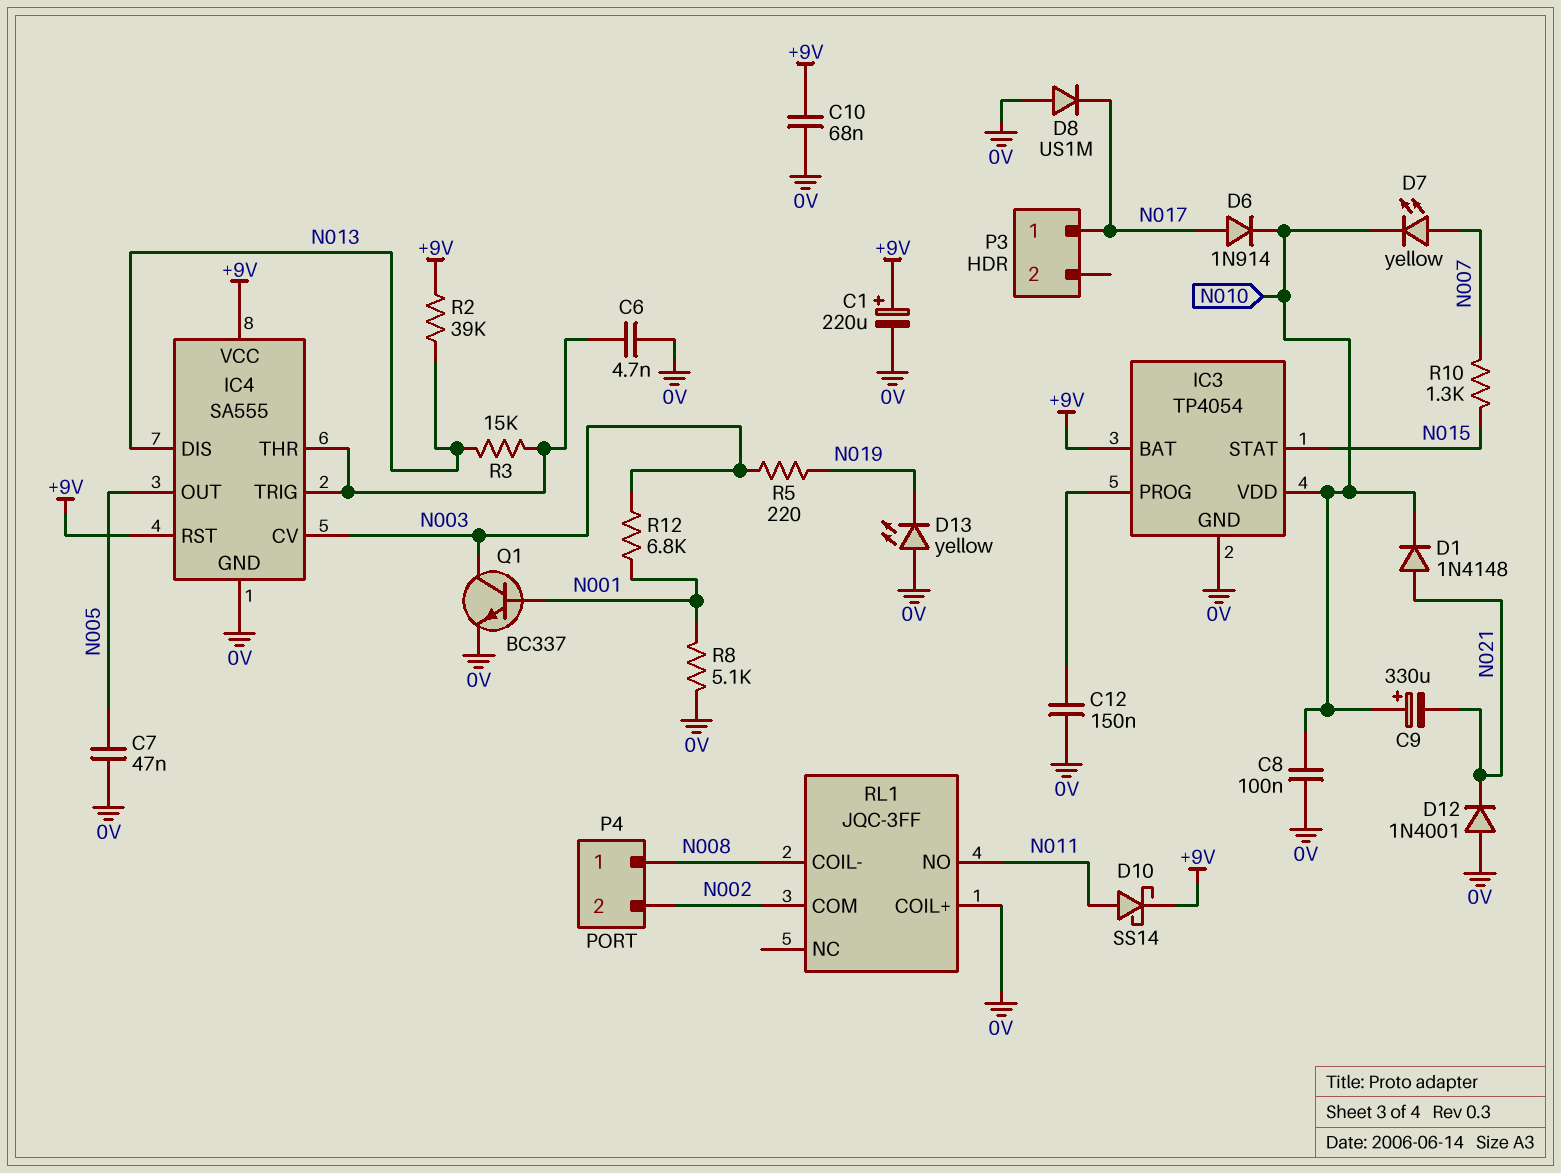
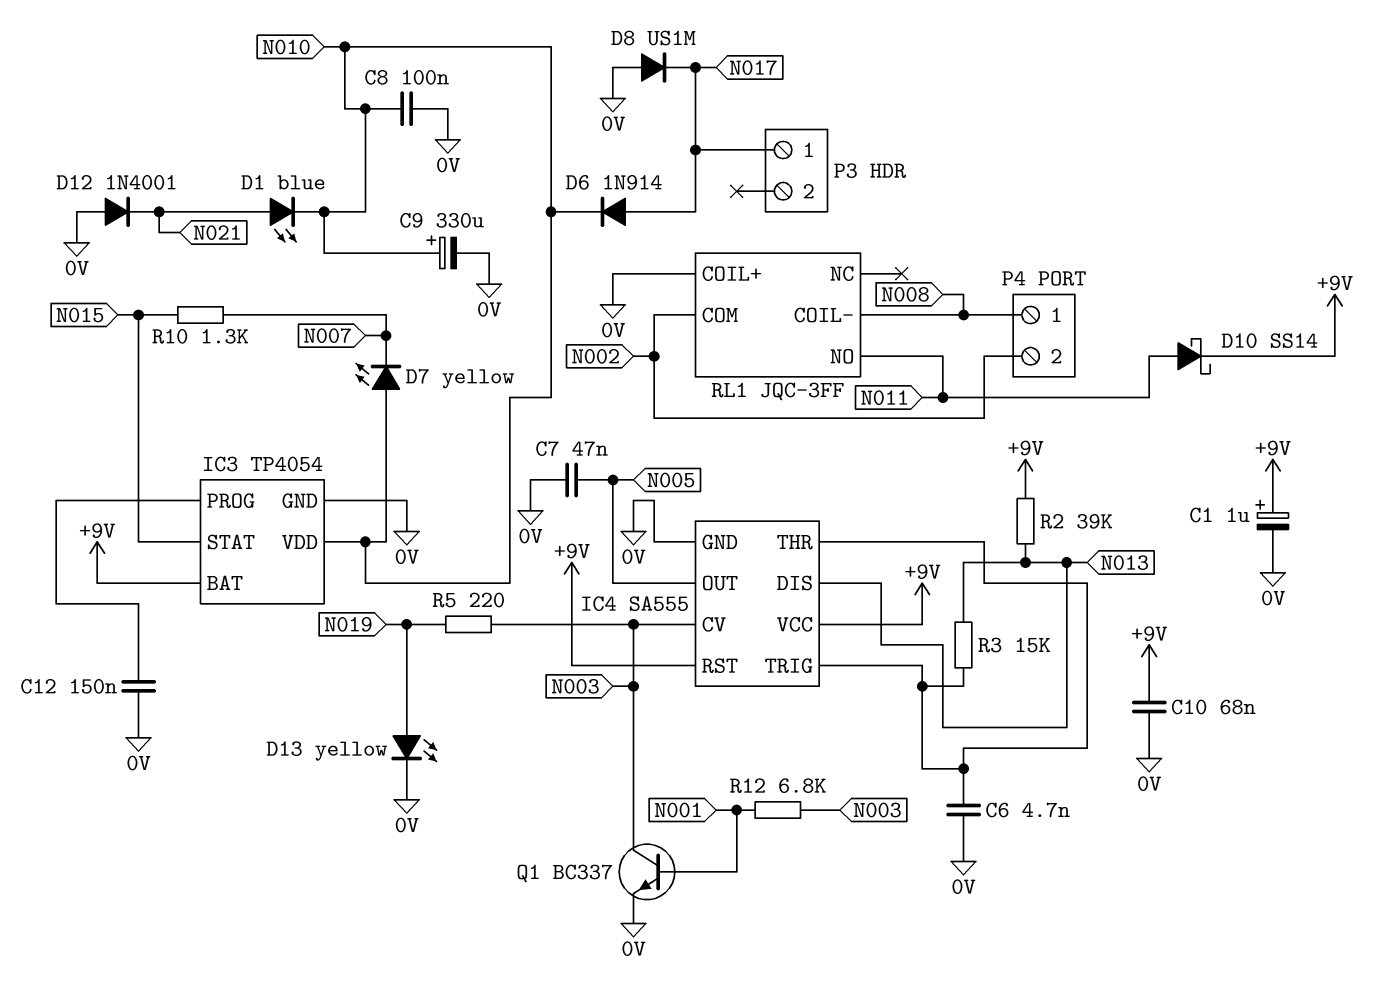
C1: 220uF (plus +9V, minus 0V) -> 1uF (plus +9V, minus 0V)
C9: 330uF (plus N010, minus N021) -> 330uF (plus N010, minus 0V)
D1: diode 1N4148 (A N021, K N010) -> LED blue (A N021, K N010)
D7: LED yellow (A N007, K N010) -> LED yellow (A N010, K N007)
D13: LED yellow (A 0V, K N019) -> LED yellow (A N019, K 0V)
R8: 5.1k (0V, N001) -> none

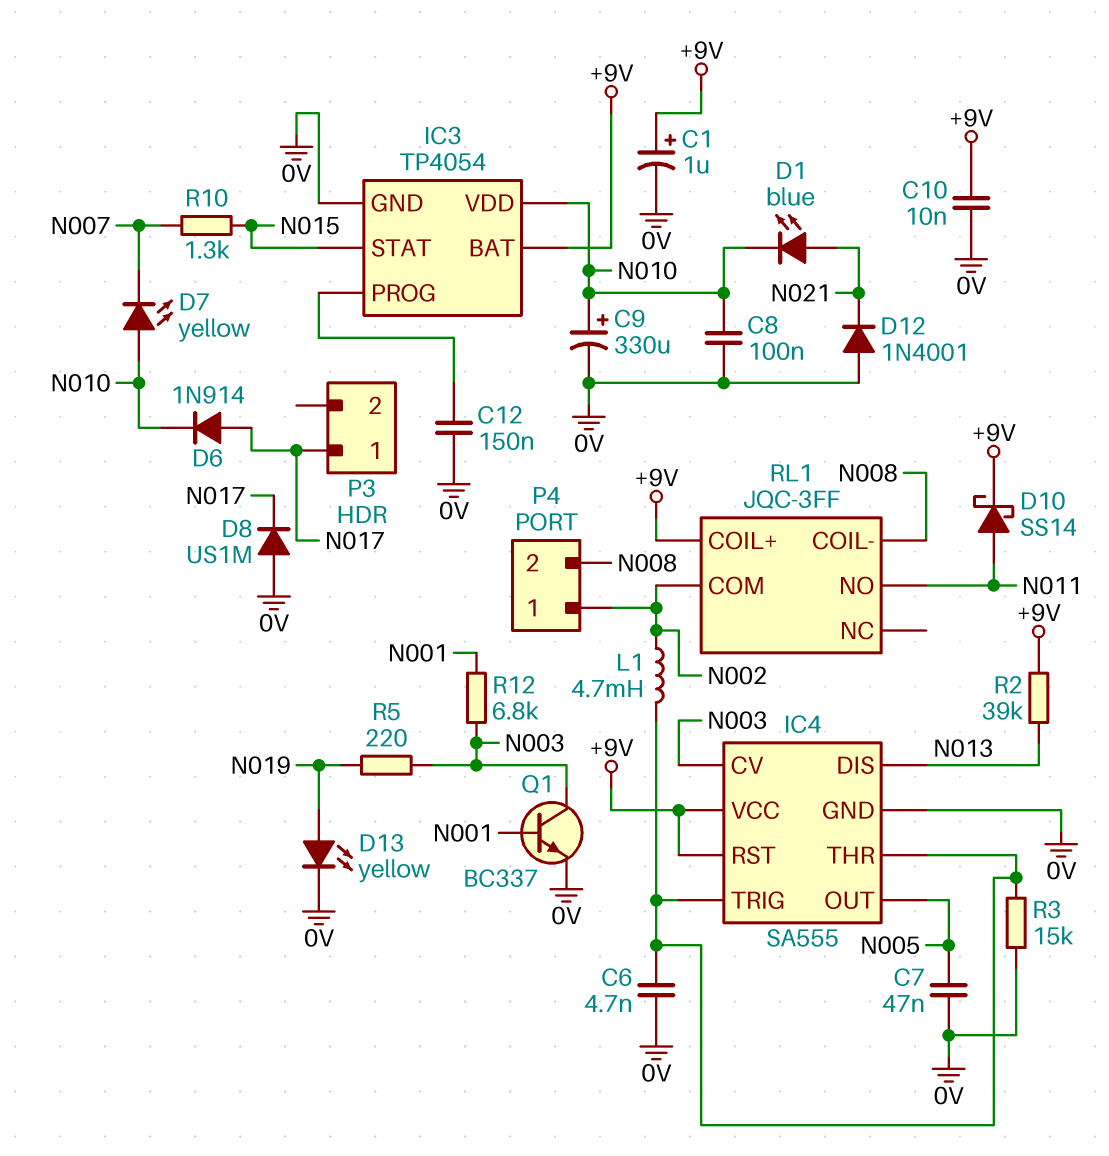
C10: 68nF (+9V, 0V) -> 10nF (+9V, 0V)
L1: none -> 4.7mH (IC4/THR, N002)
P4 pin 1: N008 -> N002
P4 pin 2: N002 -> N008
R3: 15k (IC4/THR, N013) -> 15k (0V, IC4/THR)
RL1 pin COIL+: 0V -> +9V

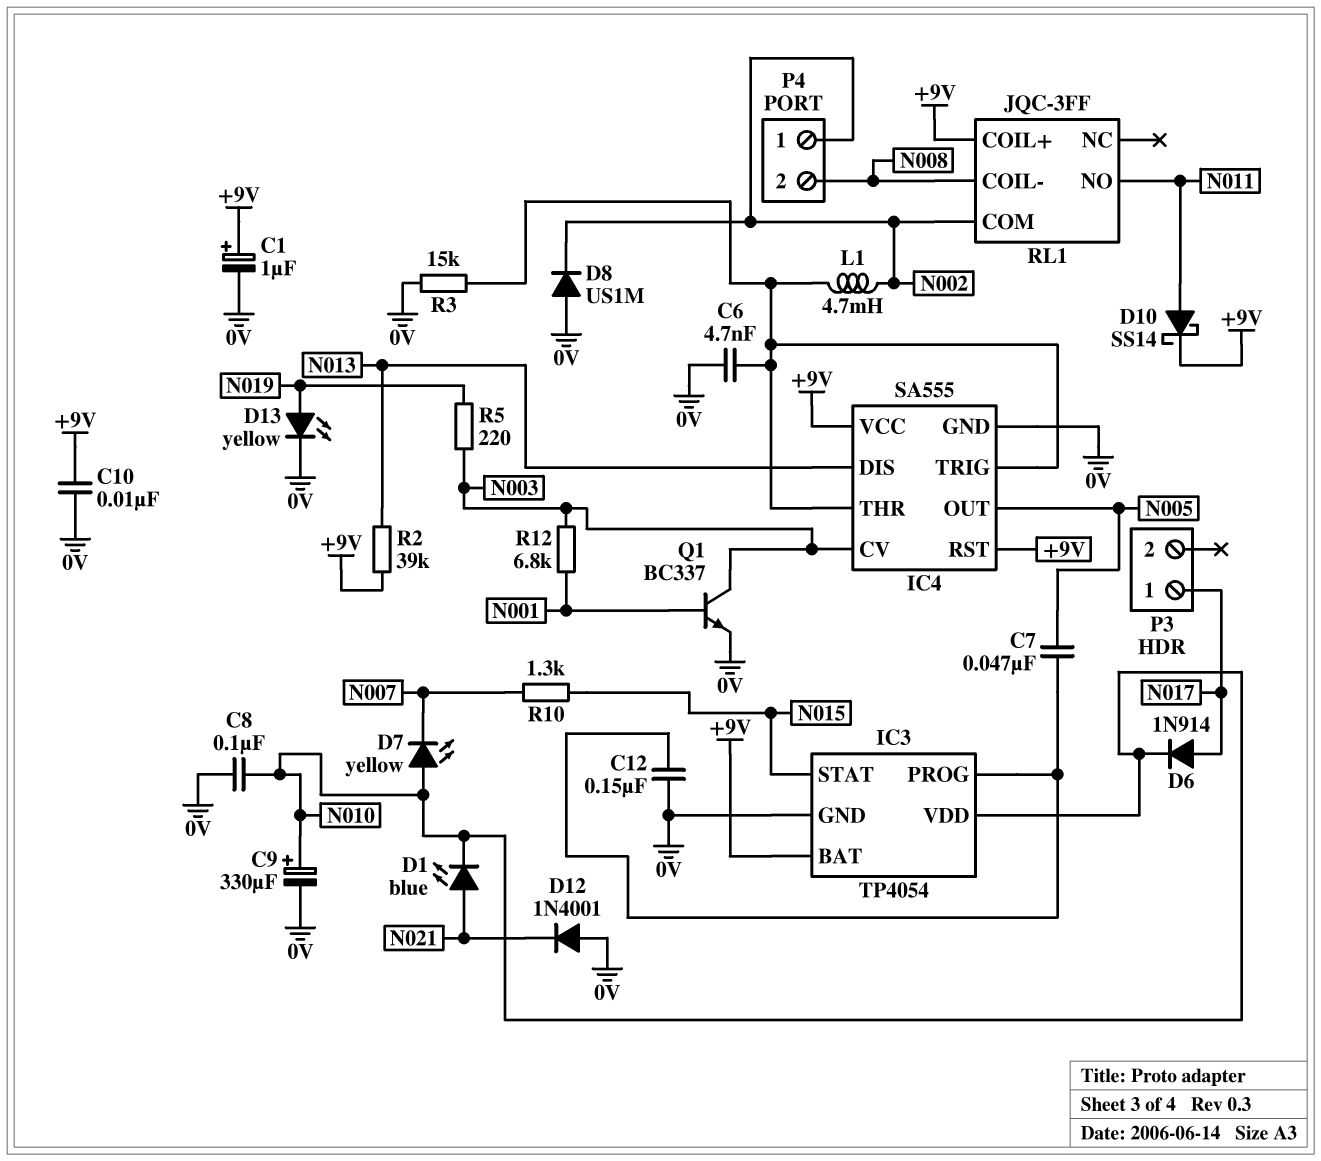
C7: 47nF (0V, N005) -> 47nF (IC3/PROG, N005)
D8: diode US1M (A 0V, K N017) -> diode US1M (A 0V, K N002)

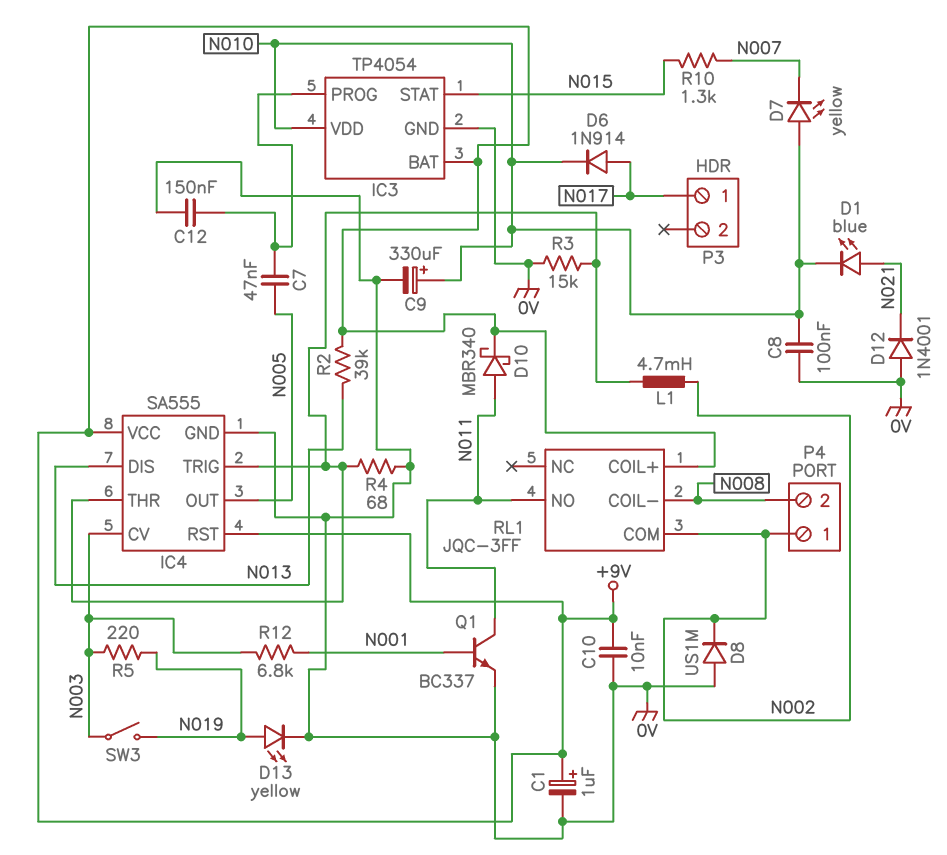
C6: 4.7nF (0V, IC4/THR) -> none
D10: schottky SS14 (A N011, K +9V) -> schottky MBR340 (A N011, K +9V)
Q1: NPN BC337 (B N001, C N003, E 0V) -> NPN BC337 (B N001, C N011, E 0V)
R4: none -> 68 (0V, IC4/THR)
SW3: none -> switch (N003, N019)

